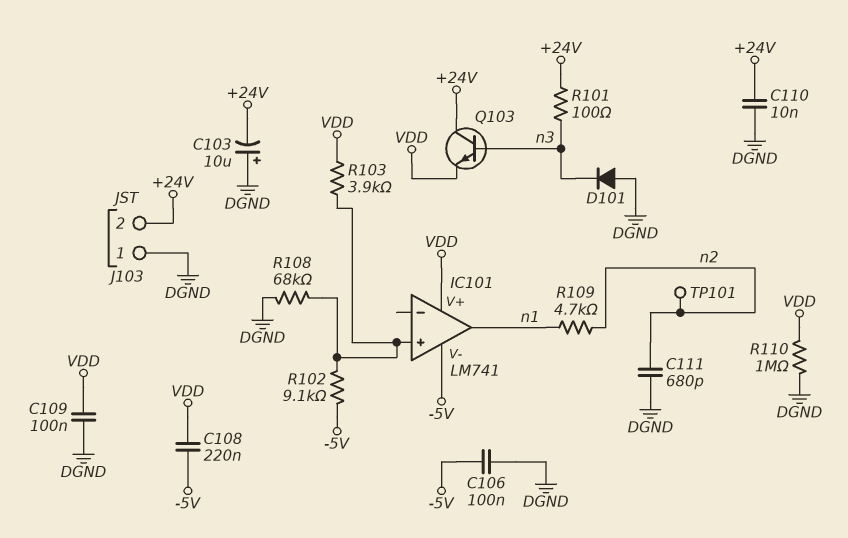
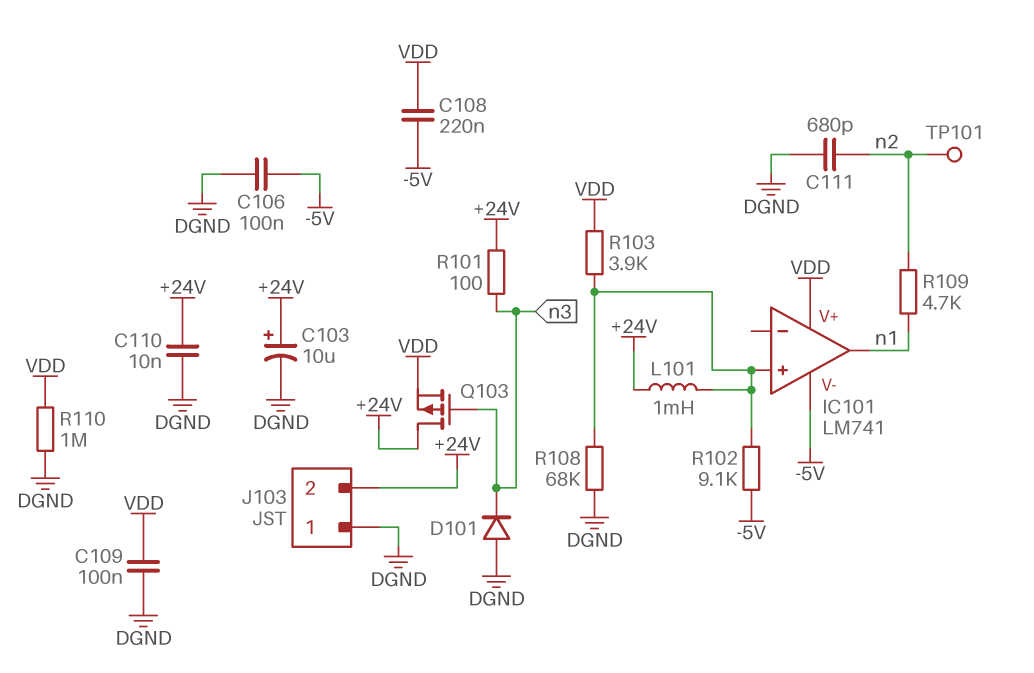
C103: 10uF (plus DGND, minus +24V) -> 10uF (plus +24V, minus DGND)
L101: none -> 1mH (+24V, IC101/in+)
Q103: NPN (B n3, C +24V, E VDD) -> PMOS (G n3, D +24V, S VDD)

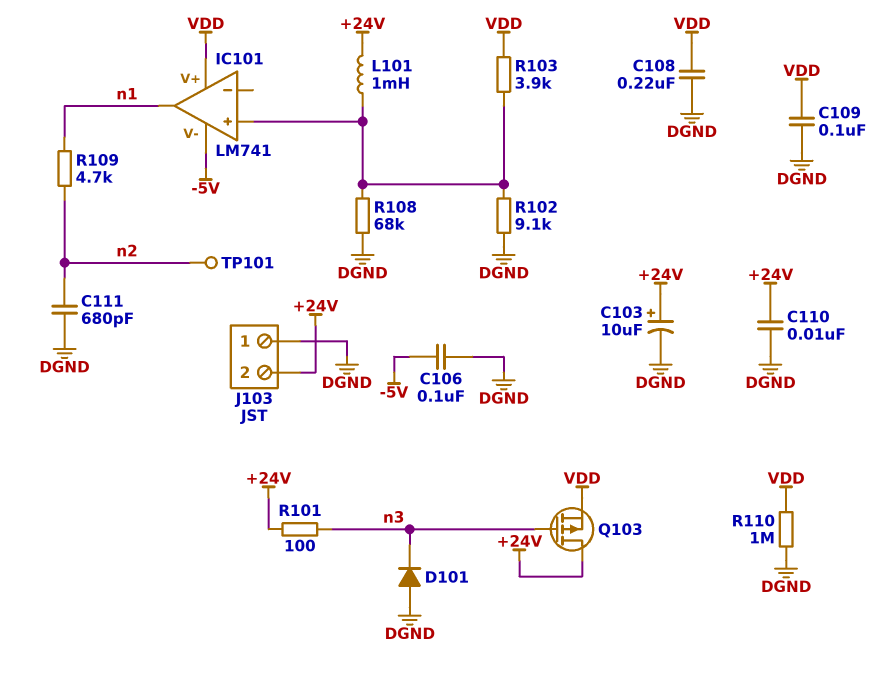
C108: 220nF (-5V, VDD) -> 220nF (DGND, VDD)
R102: 9.1k (-5V, IC101/in+) -> 9.1k (DGND, IC101/in+)

